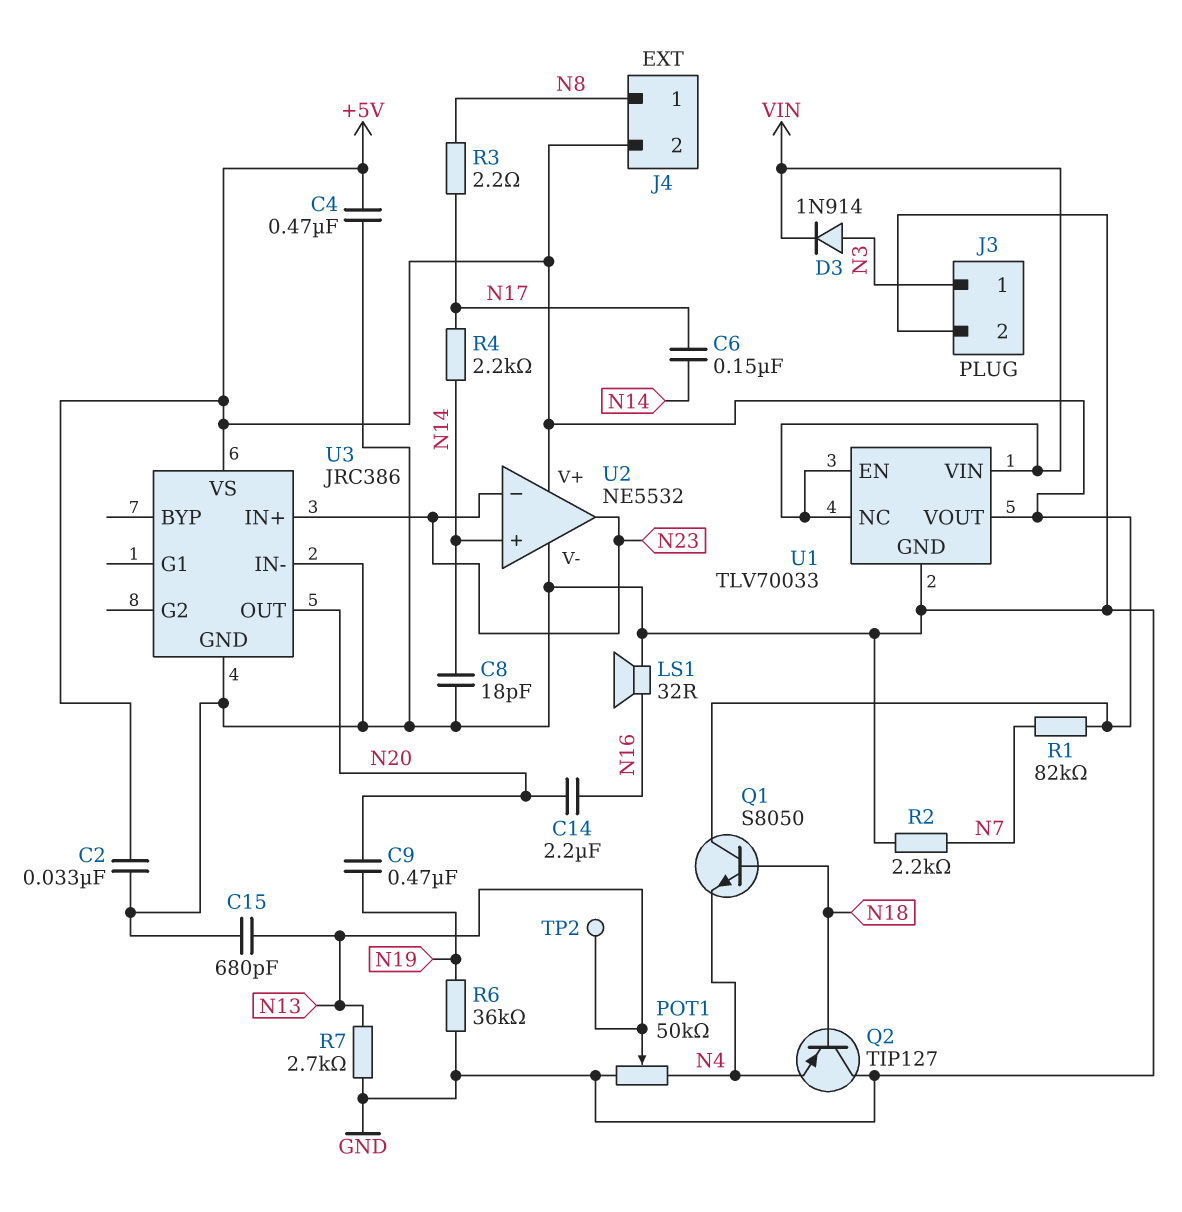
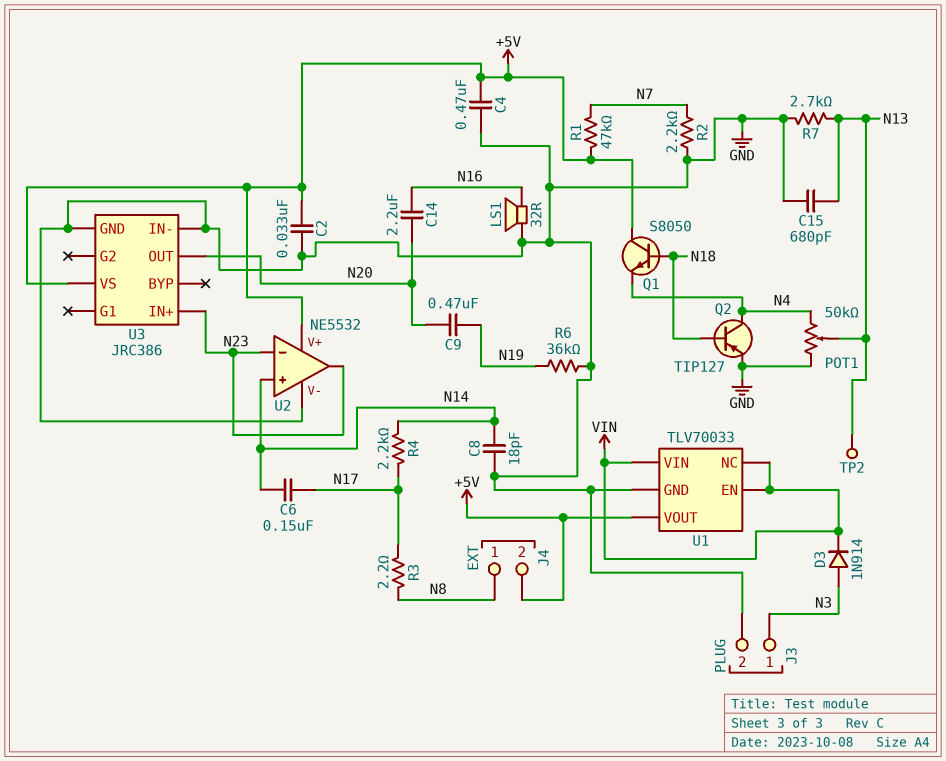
Q2: PNP TIP127 (B N18, C GND, E N4) -> PNP TIP127 (B N18, C N4, E GND)
R1: 82k (+5V, N7) -> 47k (+5V, N7)

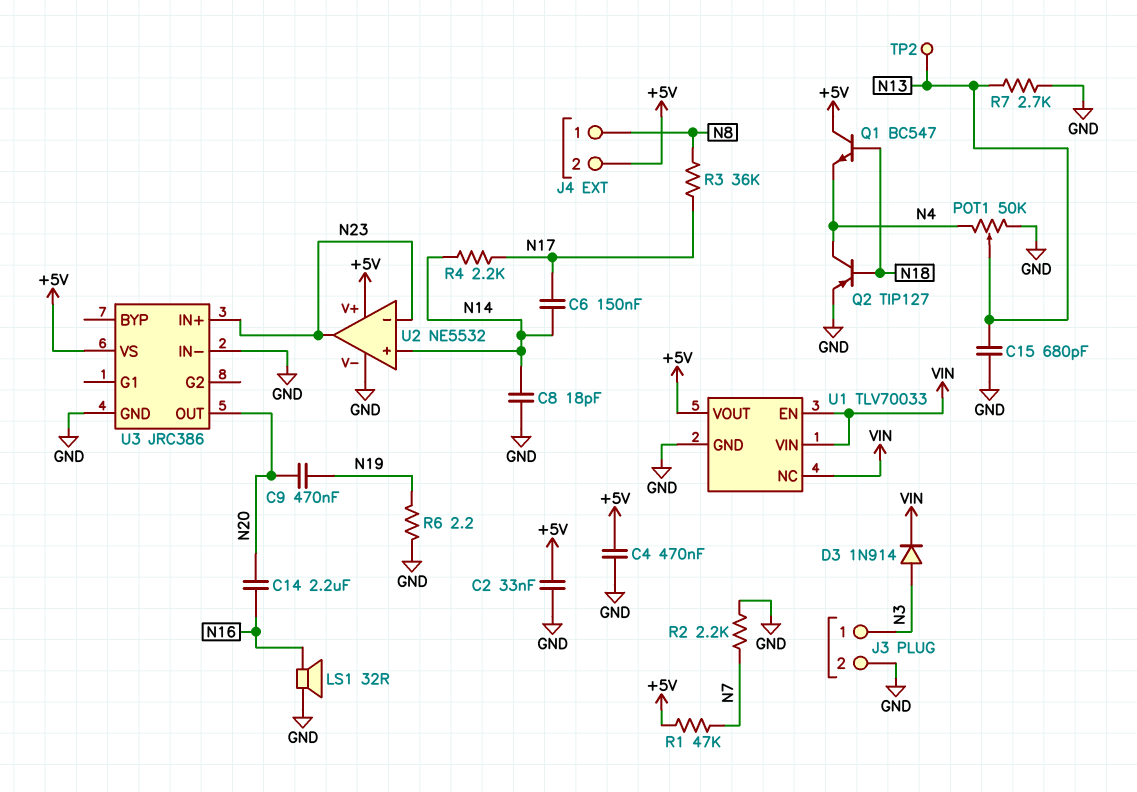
Q1: NPN S8050 (B N18, C +5V, E N4) -> NPN BC547 (B N18, C +5V, E N4)
R3: 2.2 (N8, N17) -> 36k (N8, N17)
R6: 36k (GND, N19) -> 2.2 (GND, N19)

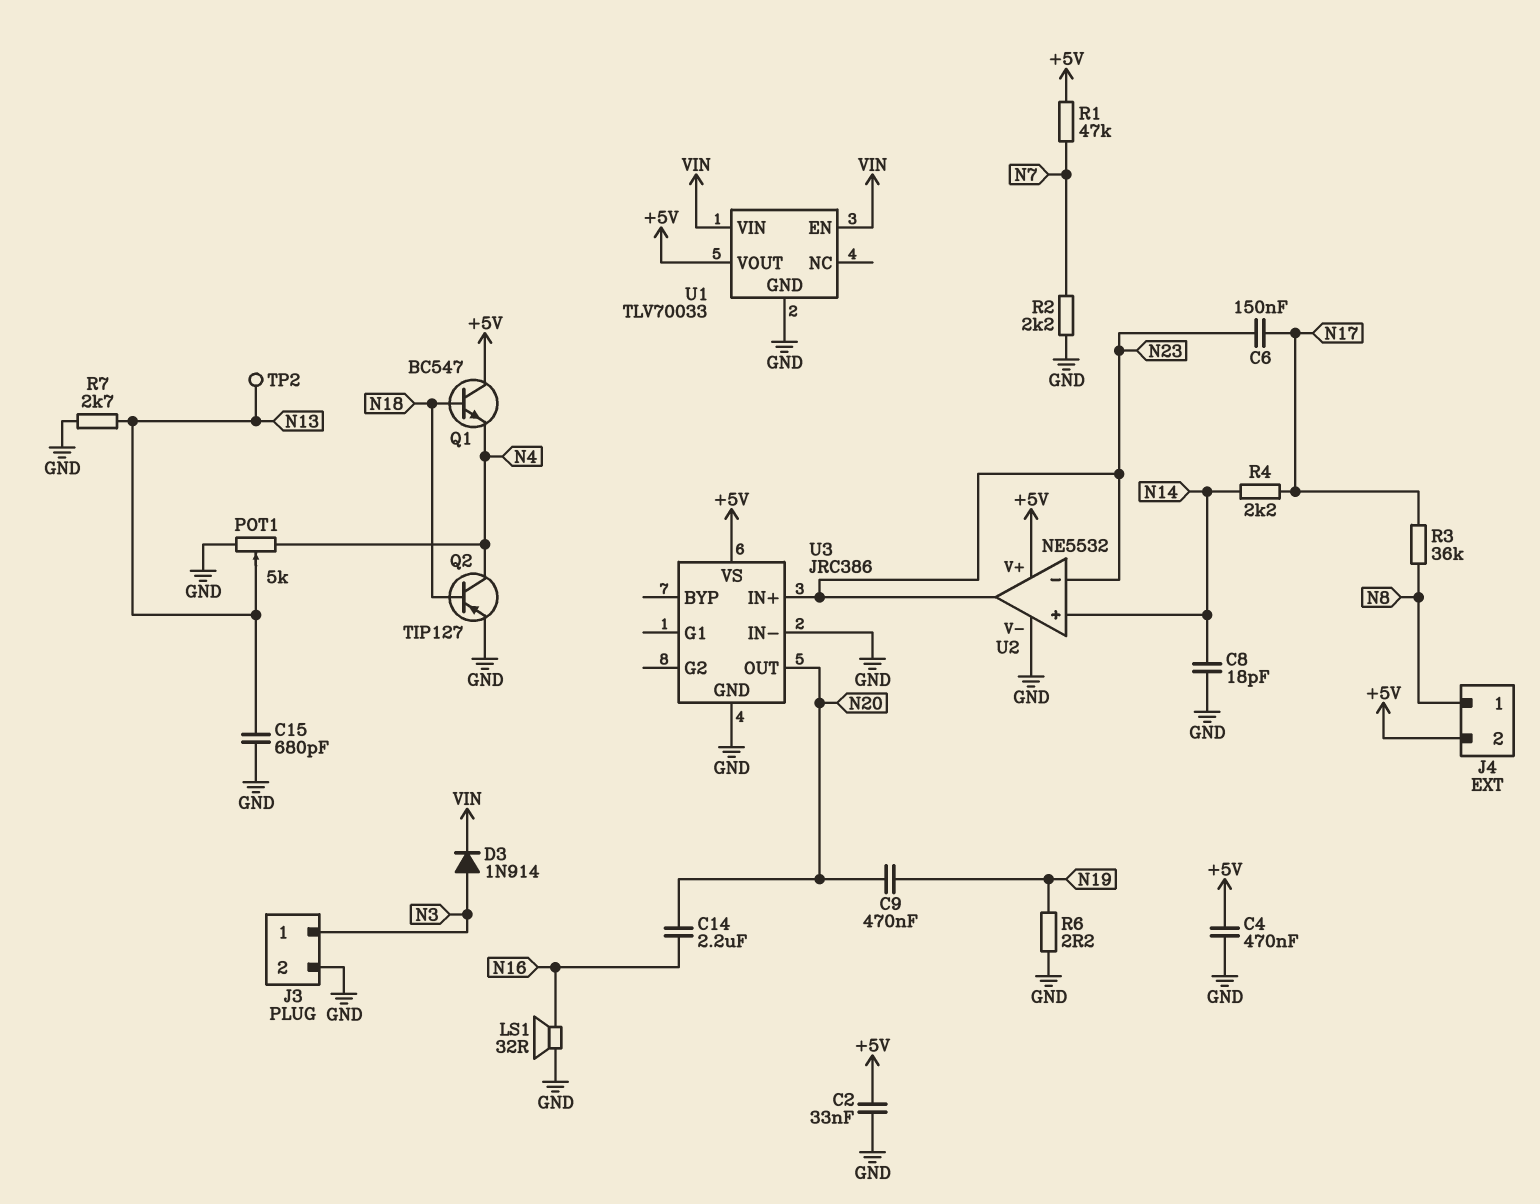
C6: 150nF (N14, N17) -> 150nF (N17, N23)
POT1: 50k (GND, N4, wiper N13) -> 5k (GND, N4, wiper N13)
U1 pin NC: VIN -> none

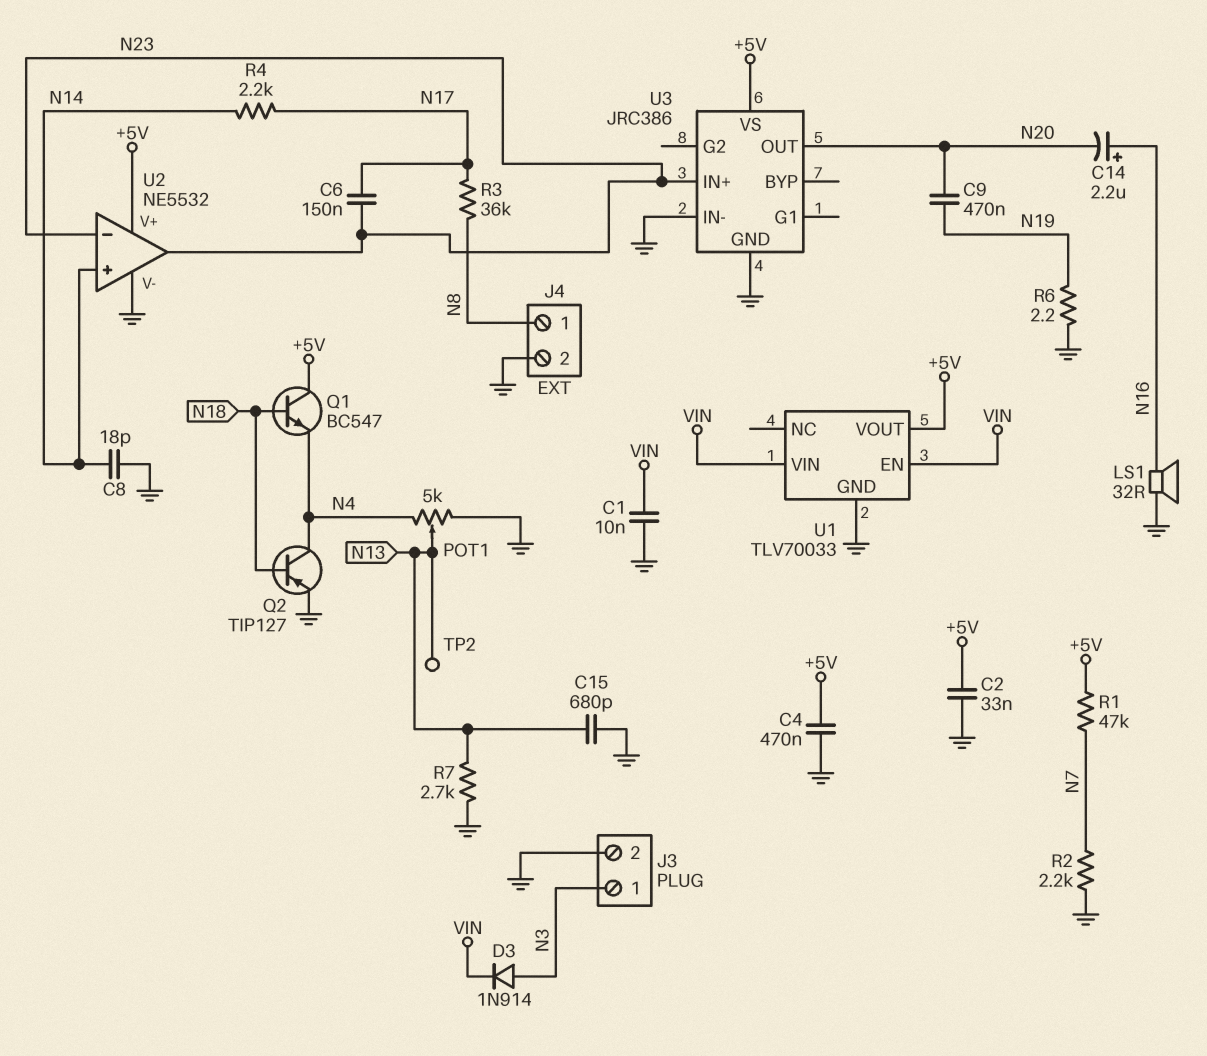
C1: none -> 10nF (GND, VIN)
C14: 2.2uF (N16, N20) -> 2.2uF (plus N16, minus N20)
J4 pin 2: +5V -> GND

